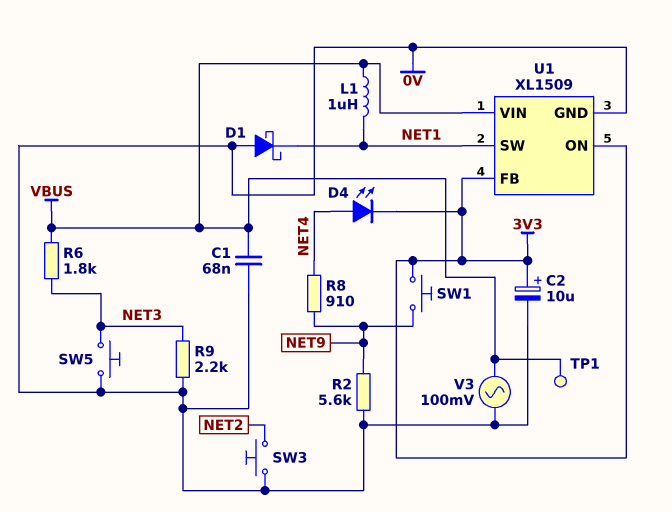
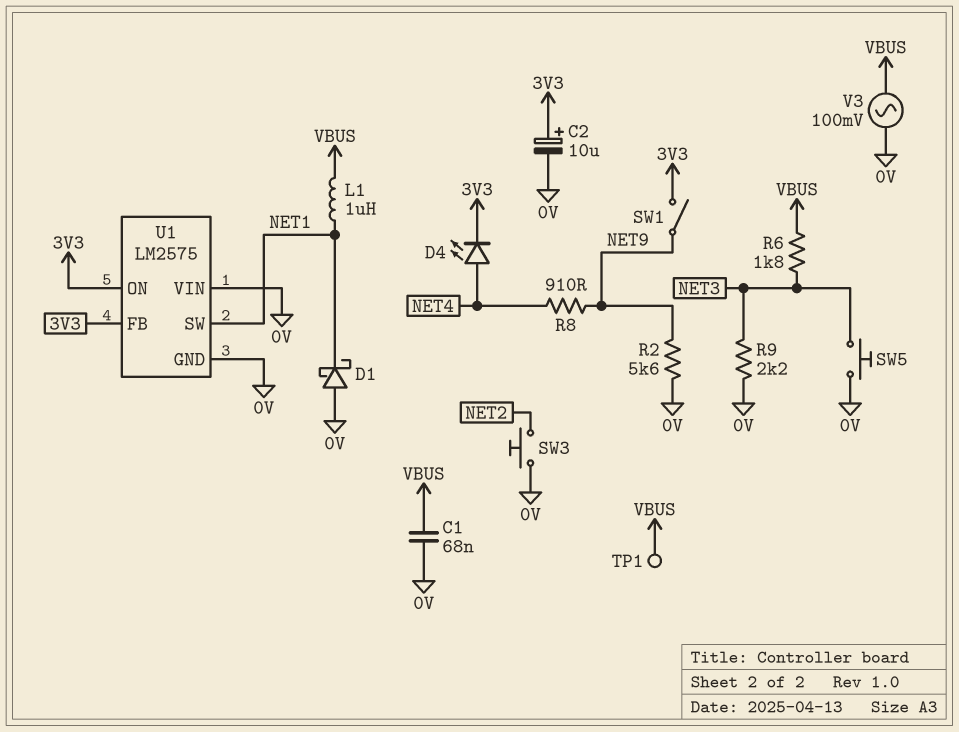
SW1: button (3V3, NET9) -> switch (3V3, NET9)
U1: XL1509 -> LM2575
U1 pin VIN: VBUS -> 0V

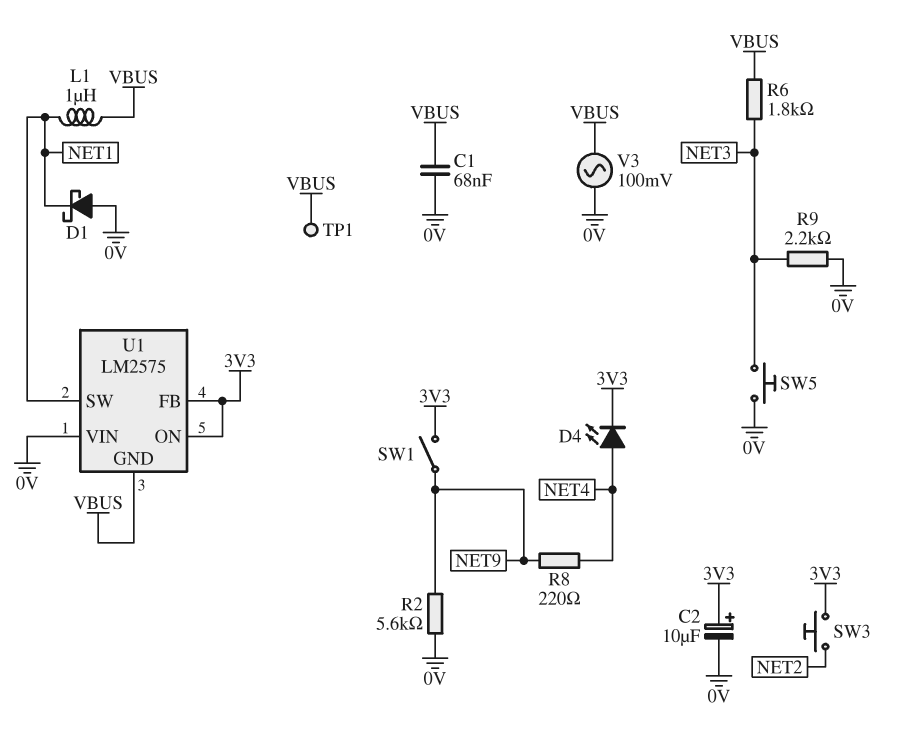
R8: 910 (NET4, NET9) -> 220 (NET4, NET9)
SW3: button (0V, NET2) -> button (3V3, NET2)
U1 pin GND: 0V -> VBUS

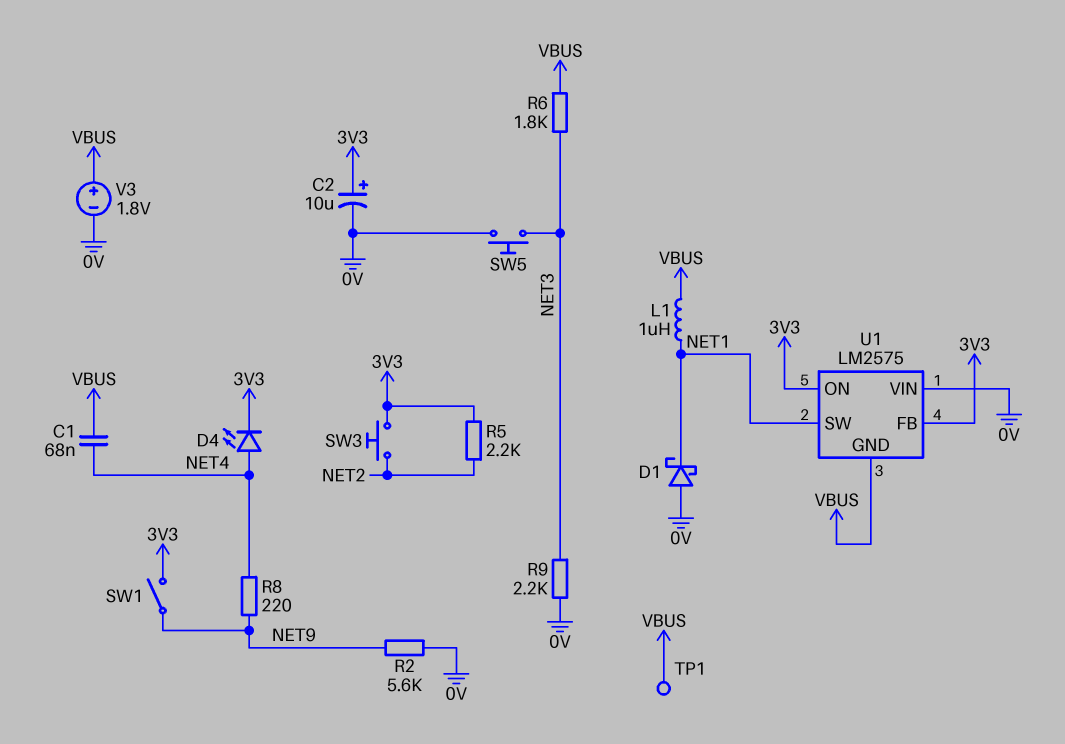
C1: 68nF (0V, VBUS) -> 68nF (NET4, VBUS)
R5: none -> 2.2k (3V3, NET2)
V3: AC 100mV (0V, VBUS) -> 1.8V (plus VBUS, minus 0V)

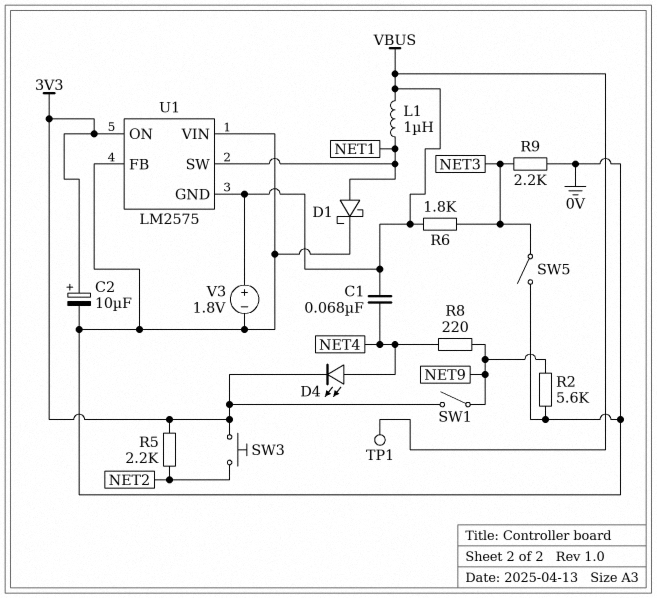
D1: schottky (A 0V, K NET1) -> schottky (A NET1, K 0V)
SW5: button (0V, NET3) -> switch (0V, NET3)
U1 pin FB: 3V3 -> 0V

